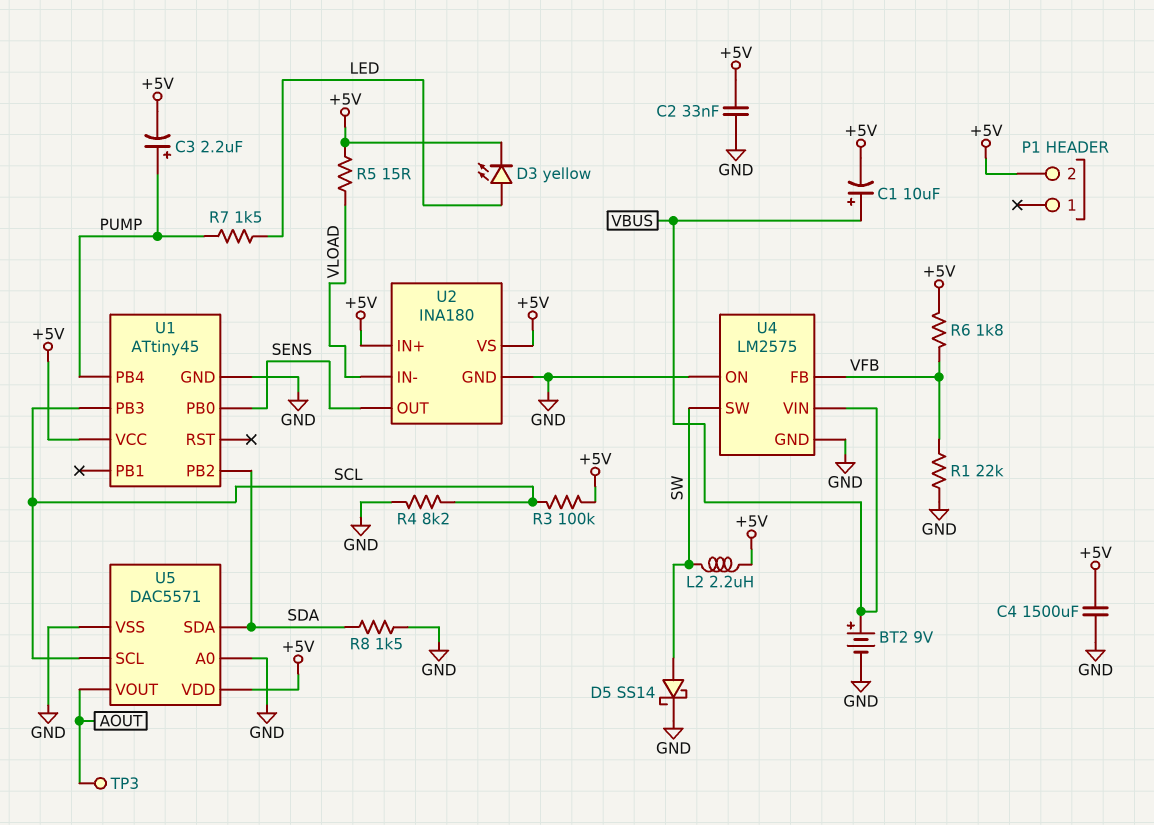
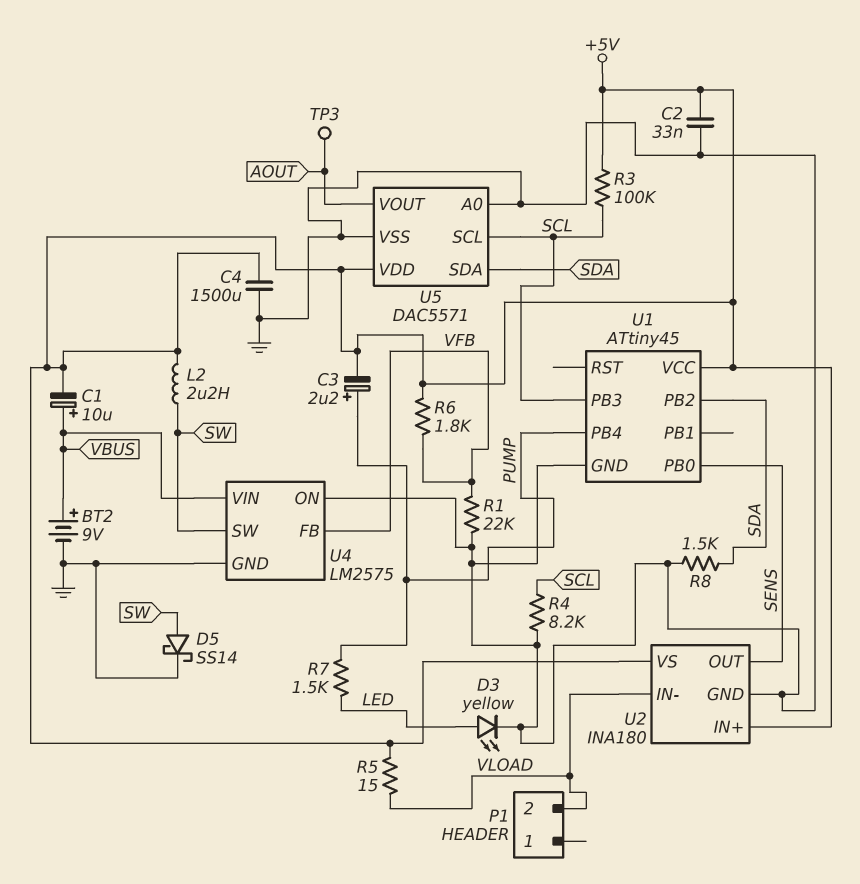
D3: LED yellow (A LED, K +5V) -> LED yellow (A LED, K GND)
P1 pin 2: +5V -> VLOAD

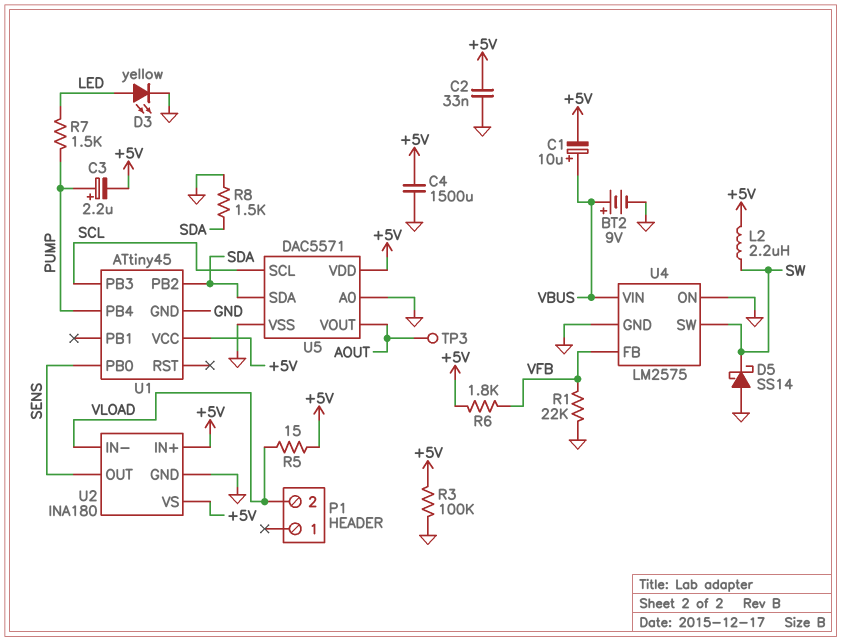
D5: schottky SS14 (A SW, K GND) -> schottky SS14 (A GND, K SW)
R3: 100k (+5V, SCL) -> 100k (+5V, GND)
R4: 8.2k (GND, SCL) -> none

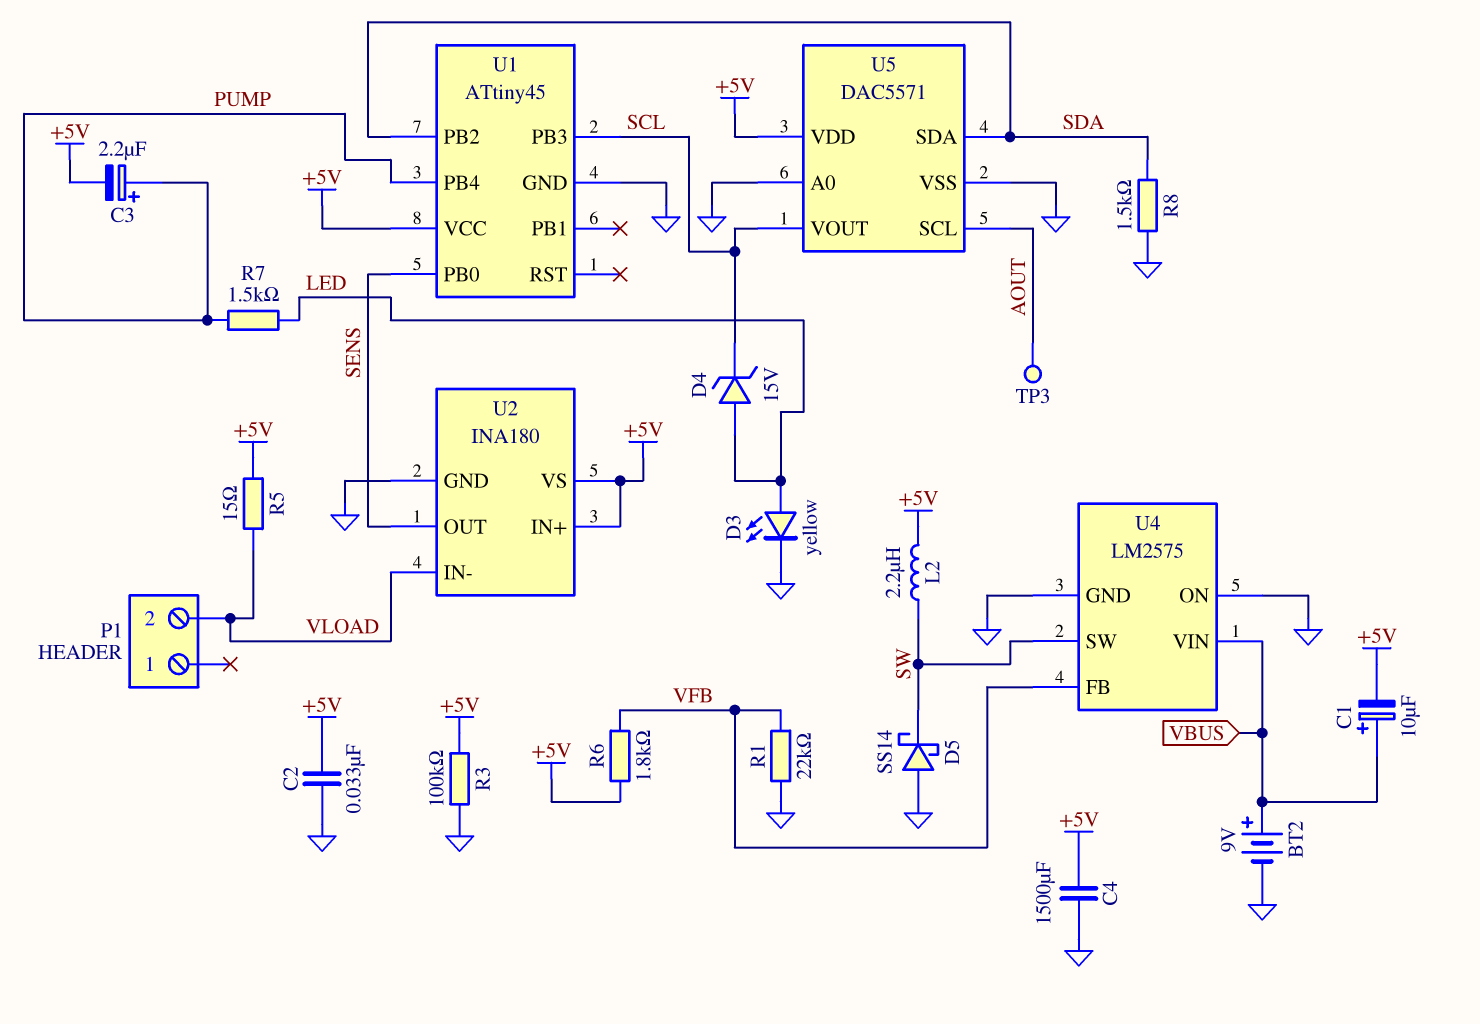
D4: none -> zener 15V (A LED, K SCL)
U5 pin SCL: SCL -> AOUT
U5 pin VOUT: AOUT -> SCL

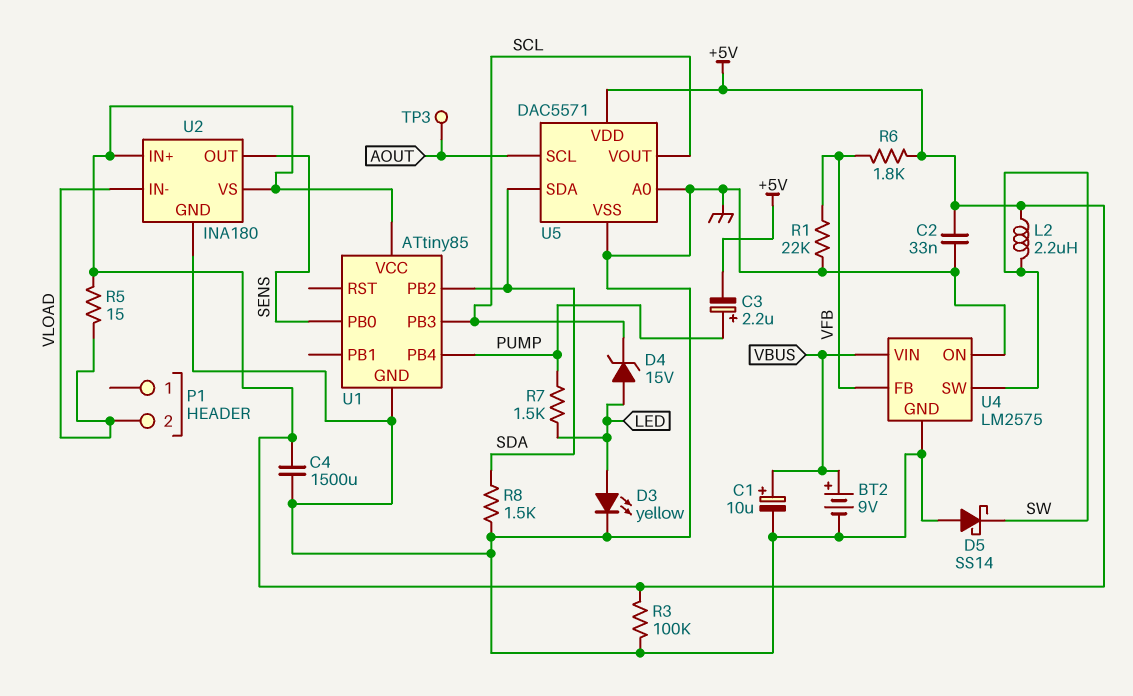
C1: 10uF (plus VBUS, minus +5V) -> 10uF (plus VBUS, minus GND)
U1: ATtiny45 -> ATtiny85

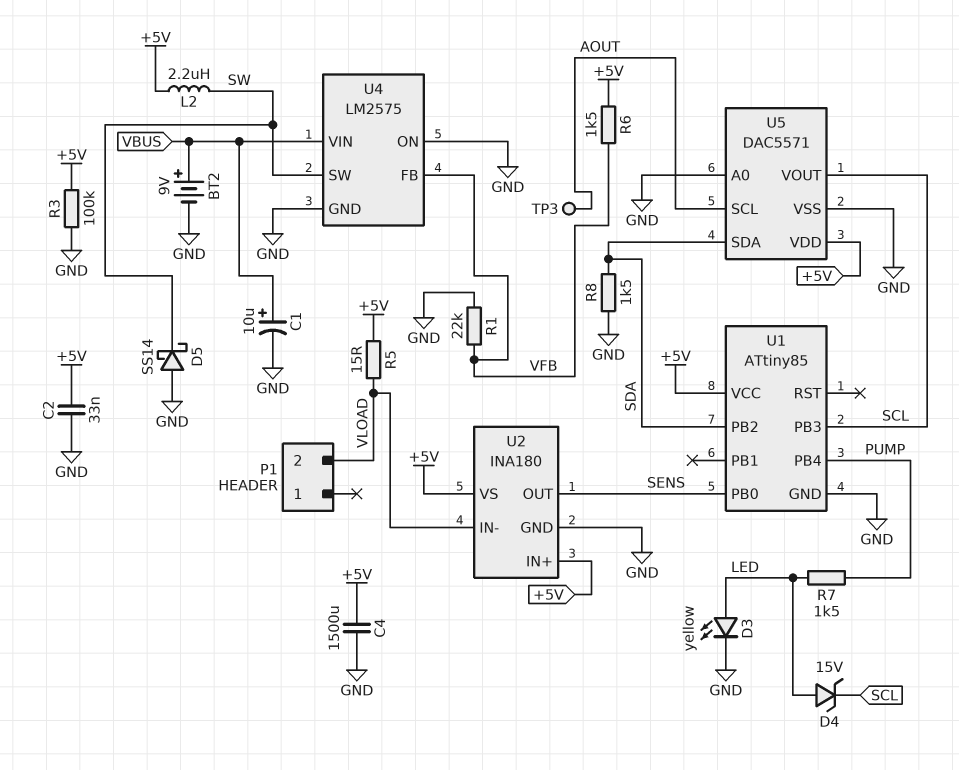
C3: 2.2uF (plus PUMP, minus +5V) -> none
R6: 1.8k (+5V, VFB) -> 1.5k (+5V, VFB)

